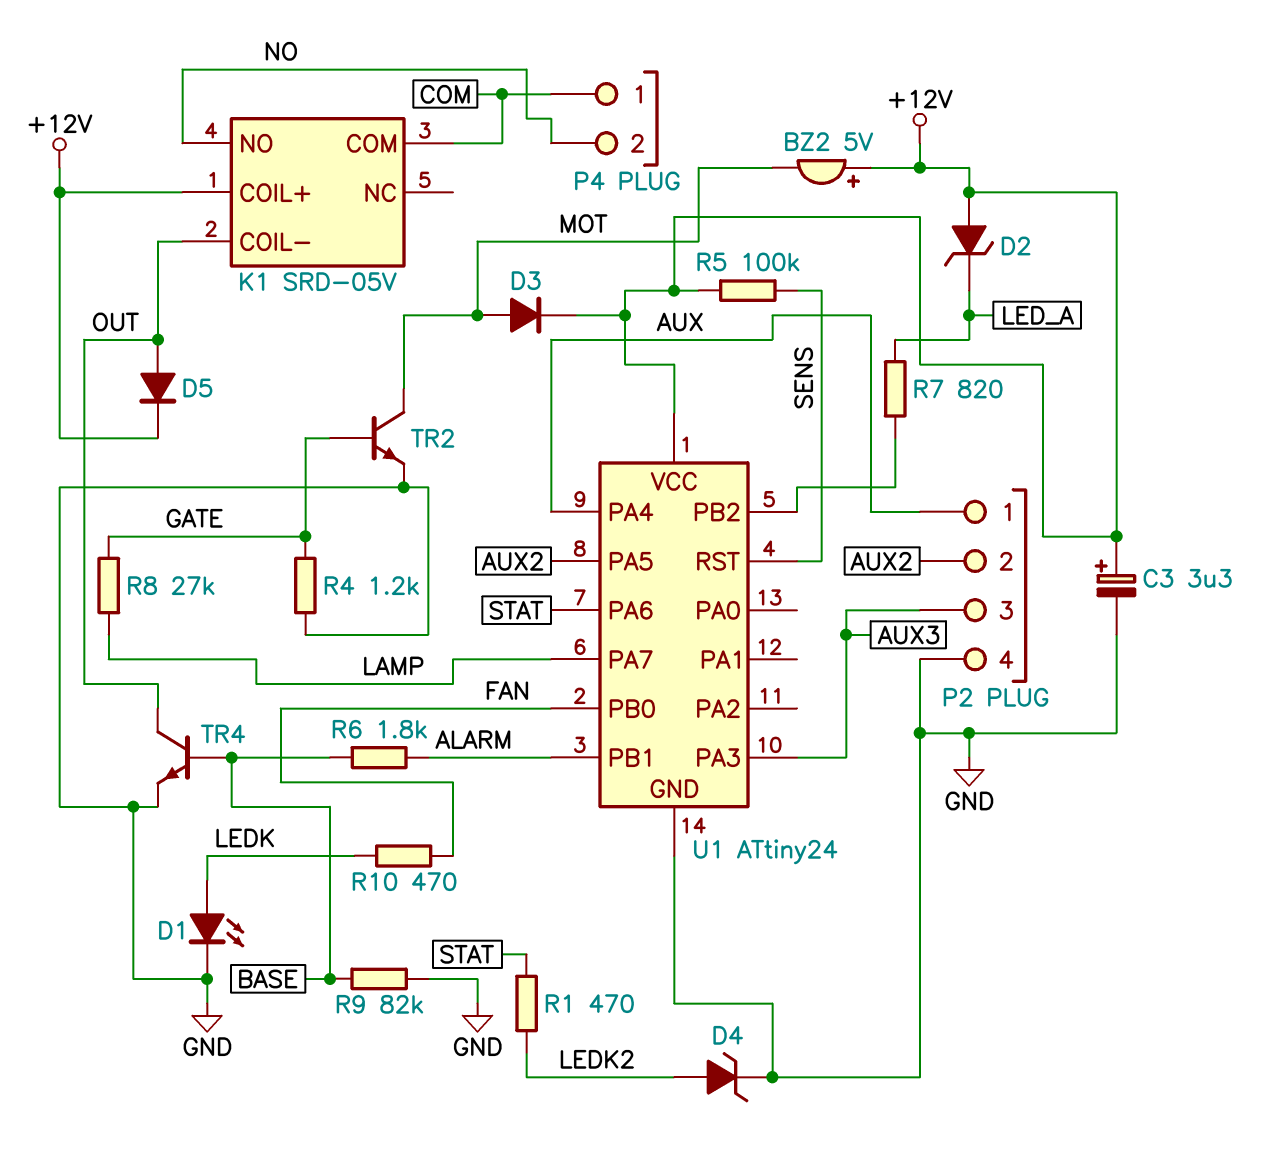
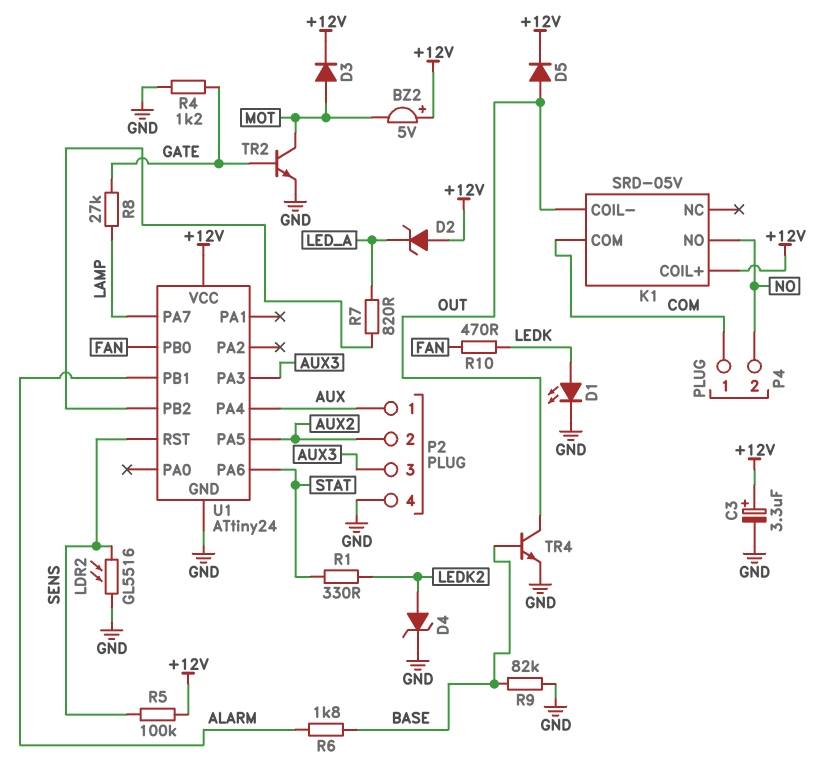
LDR2: none -> GL5516 (GND, SENS)
R1: 470 (LEDK2, STAT) -> 330 (LEDK2, STAT)

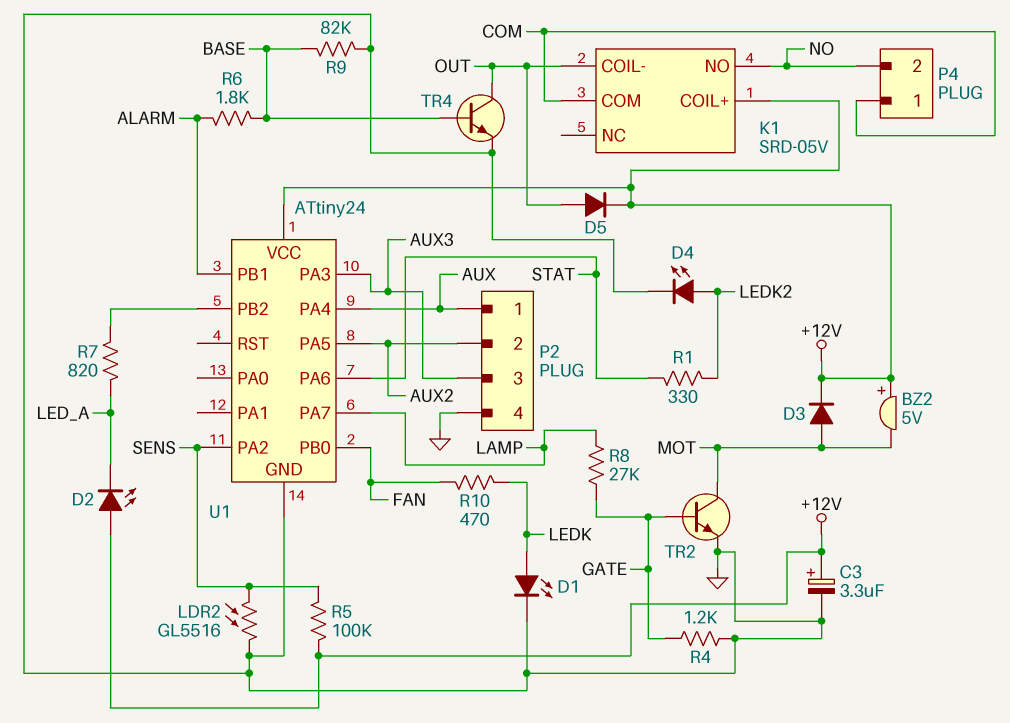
D2: zener (A +12V, K LED_A) -> LED (A +12V, K LED_A)
D4: zener (A LEDK2, K GND) -> LED (A LEDK2, K GND)
U1 pin PA2: none -> SENS
U1 pin RST: SENS -> none

